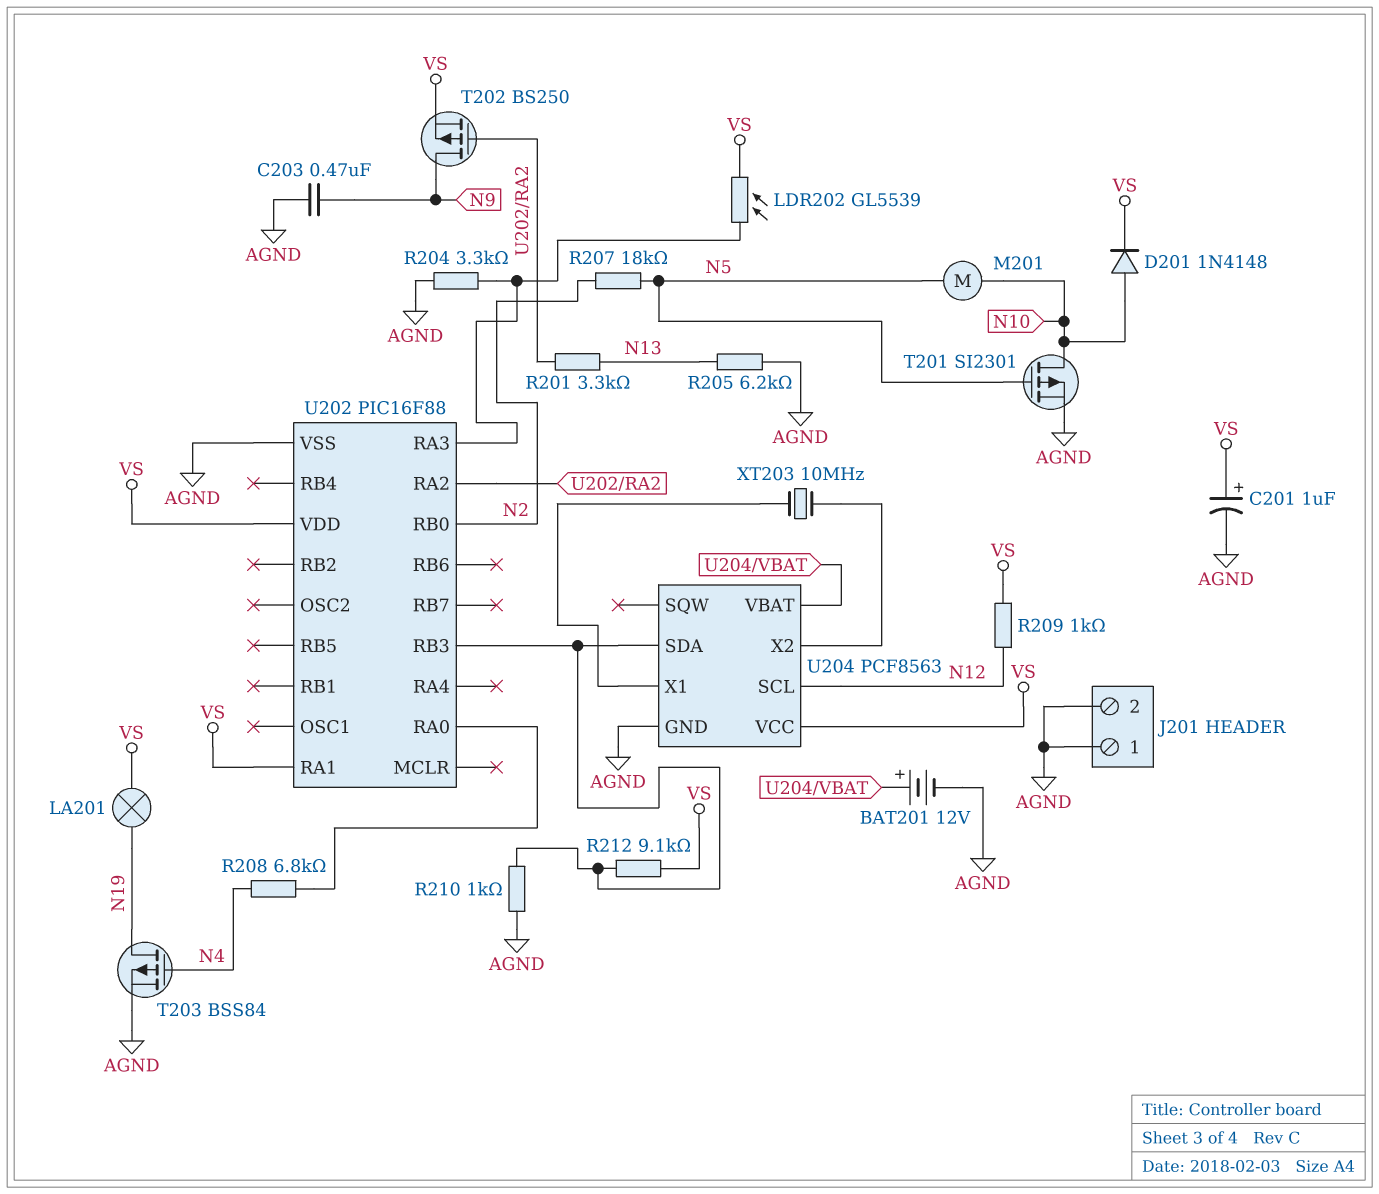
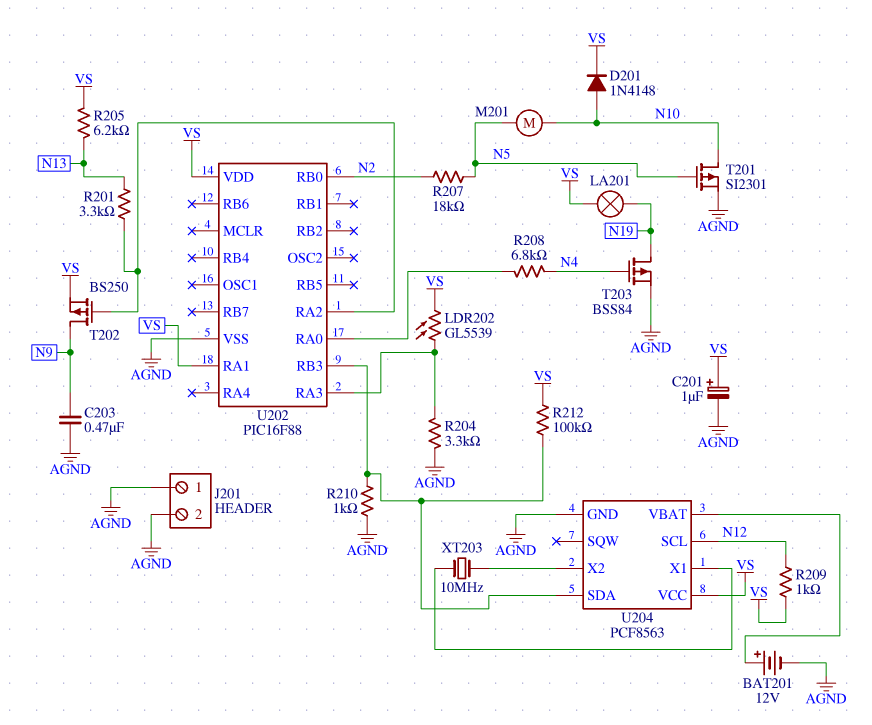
R205: 6.2k (AGND, N13) -> 6.2k (N13, VS)
R212: 9.1k (U202/RB3, VS) -> 100k (U202/RB3, VS)

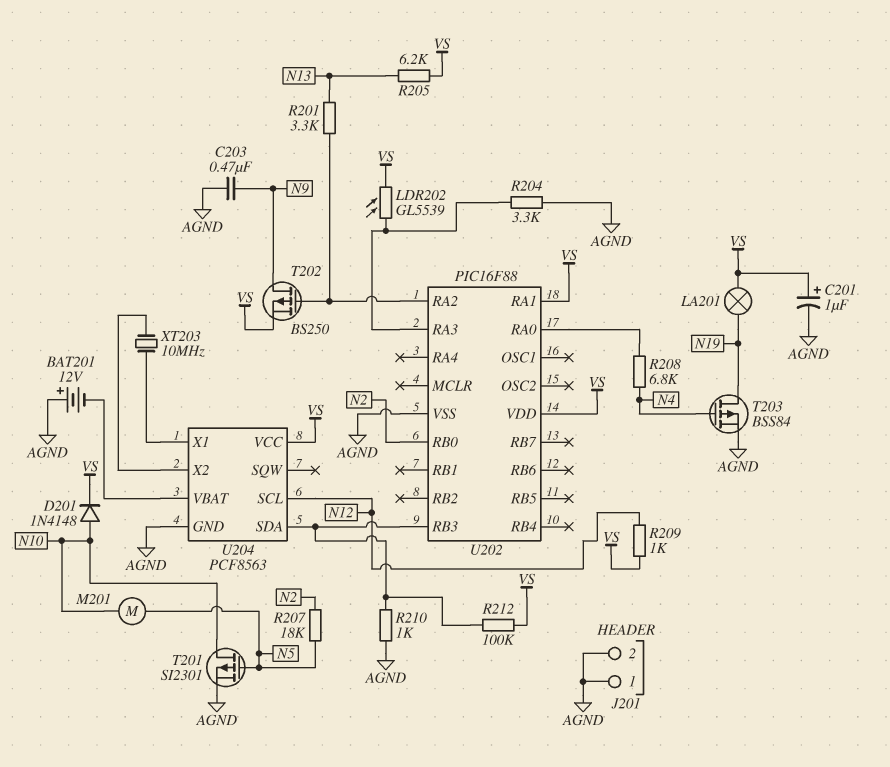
BAT201: 12V (plus U204/VBAT, minus AGND) -> 12V (plus AGND, minus U204/VBAT)

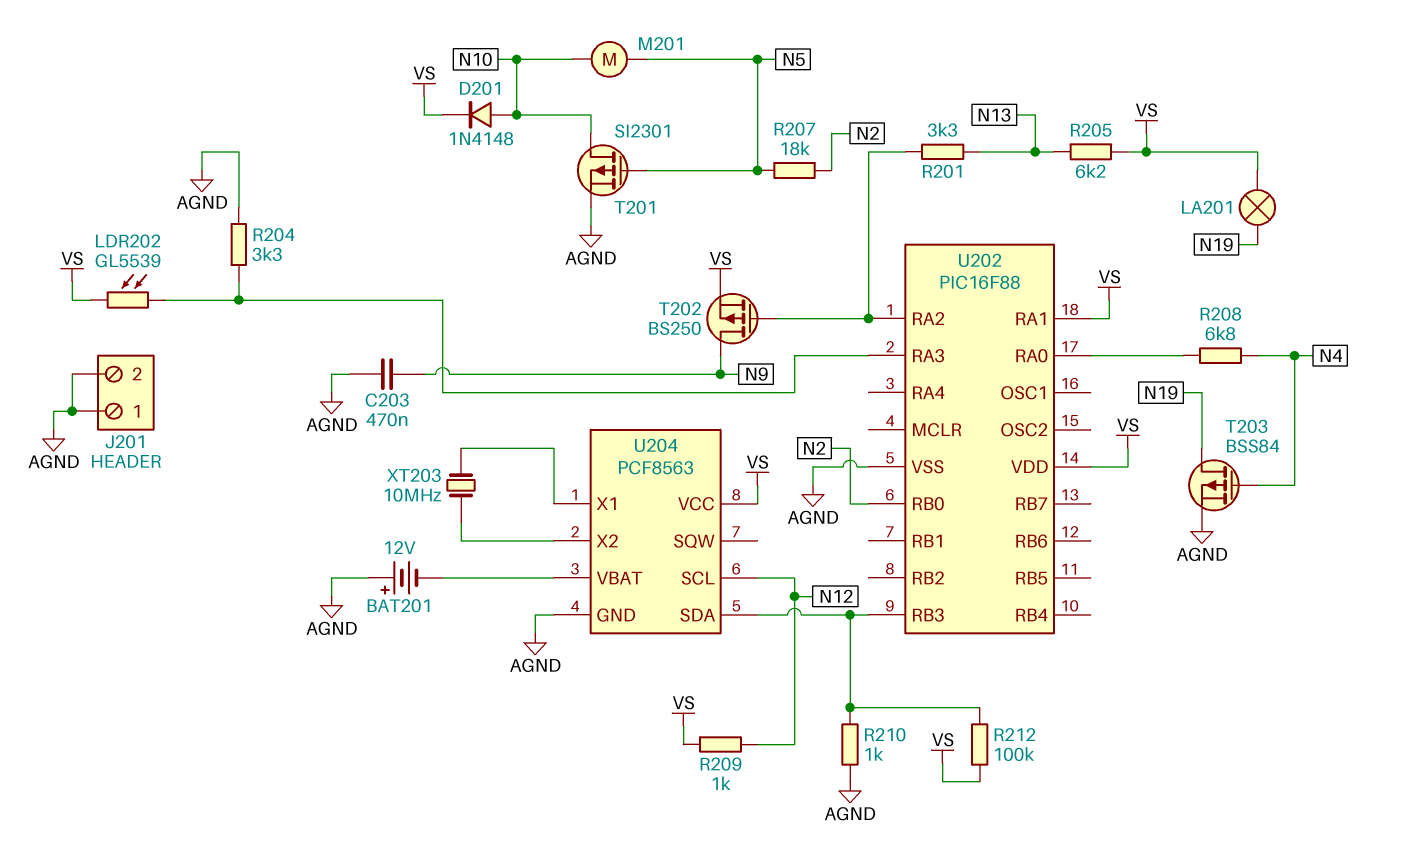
C201: 1uF (plus VS, minus AGND) -> none

